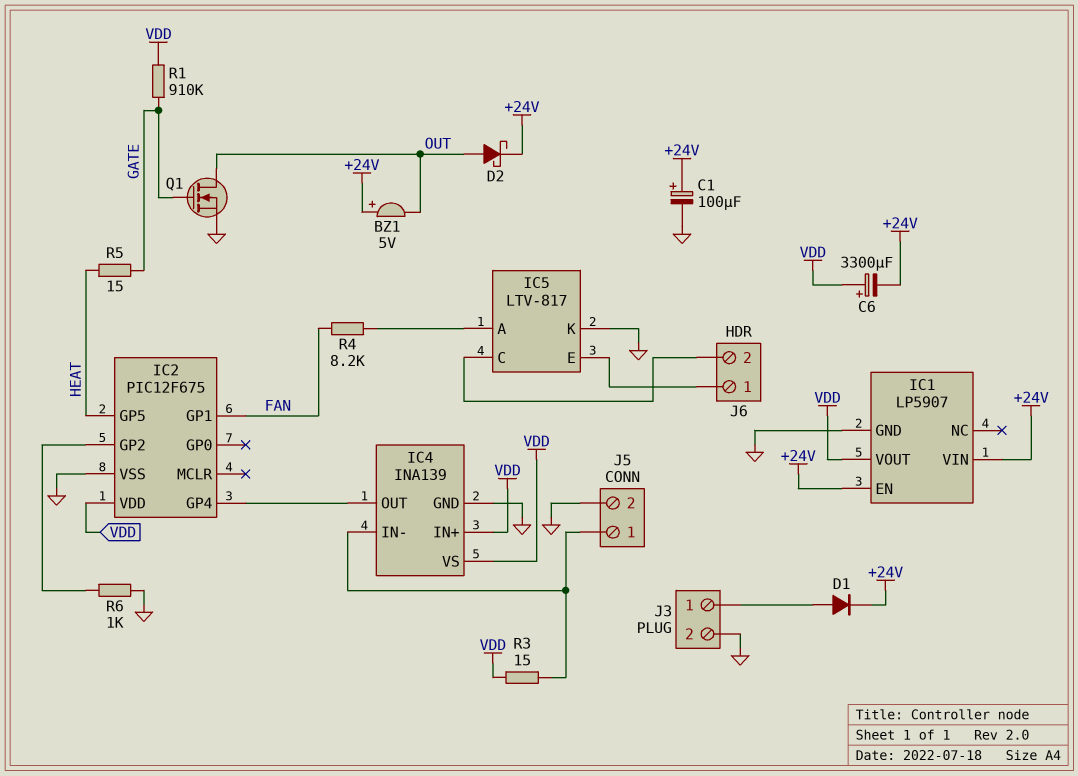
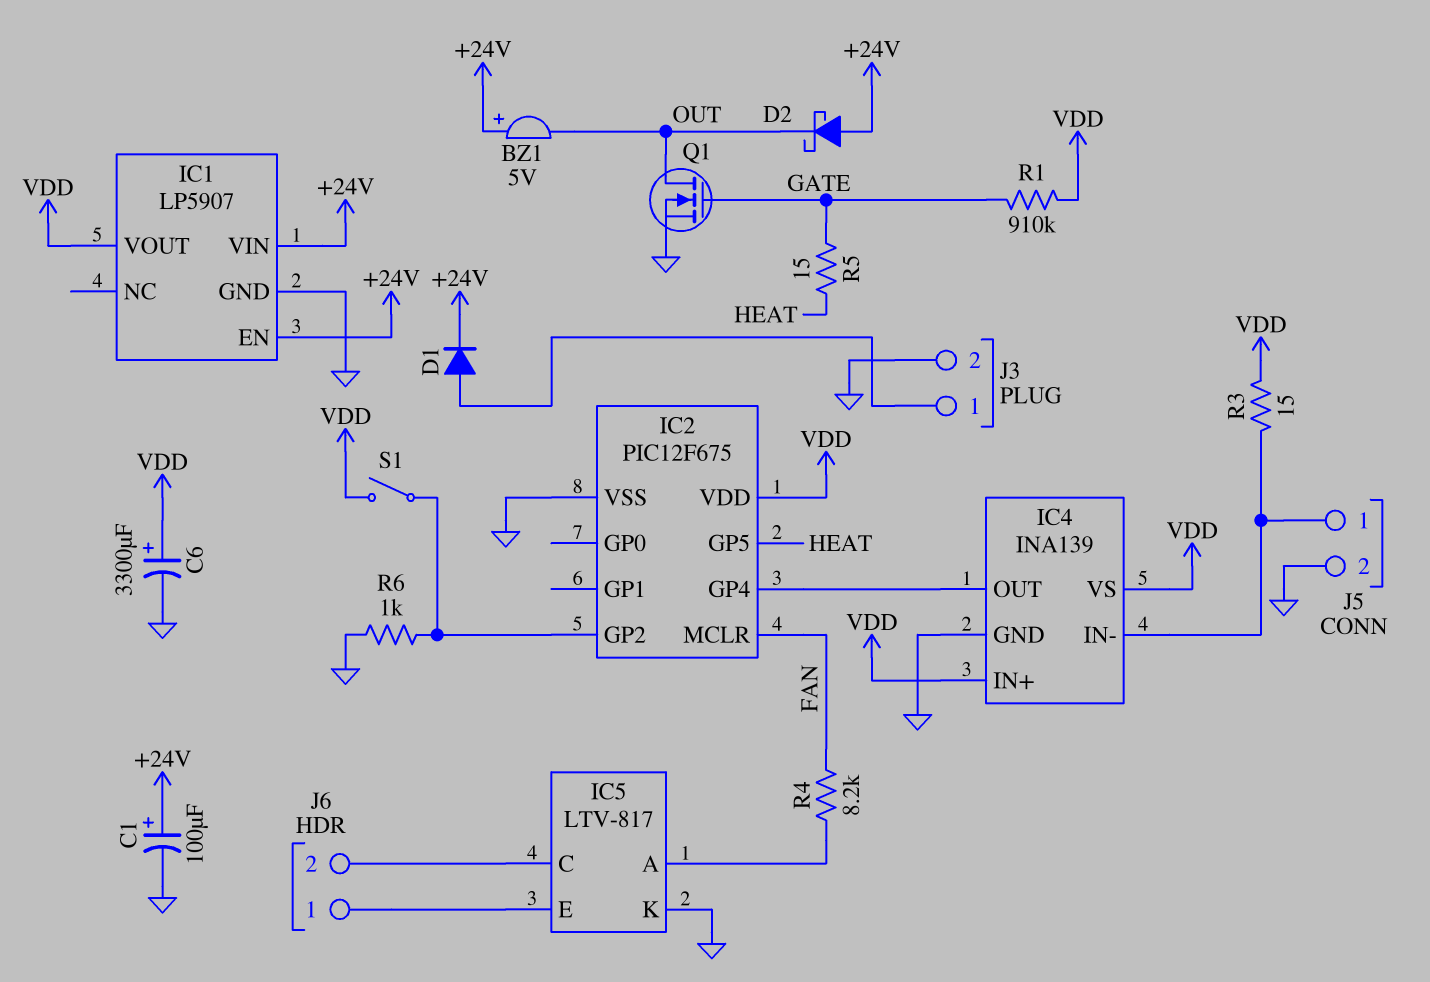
C6: 3300uF (plus VDD, minus +24V) -> 3300uF (plus VDD, minus GND)
D2: schottky (A OUT, K +24V) -> schottky (A +24V, K OUT)
IC2 pin GP1: FAN -> none
IC2 pin MCLR: none -> FAN
S1: none -> switch (IC2/GP2, VDD)

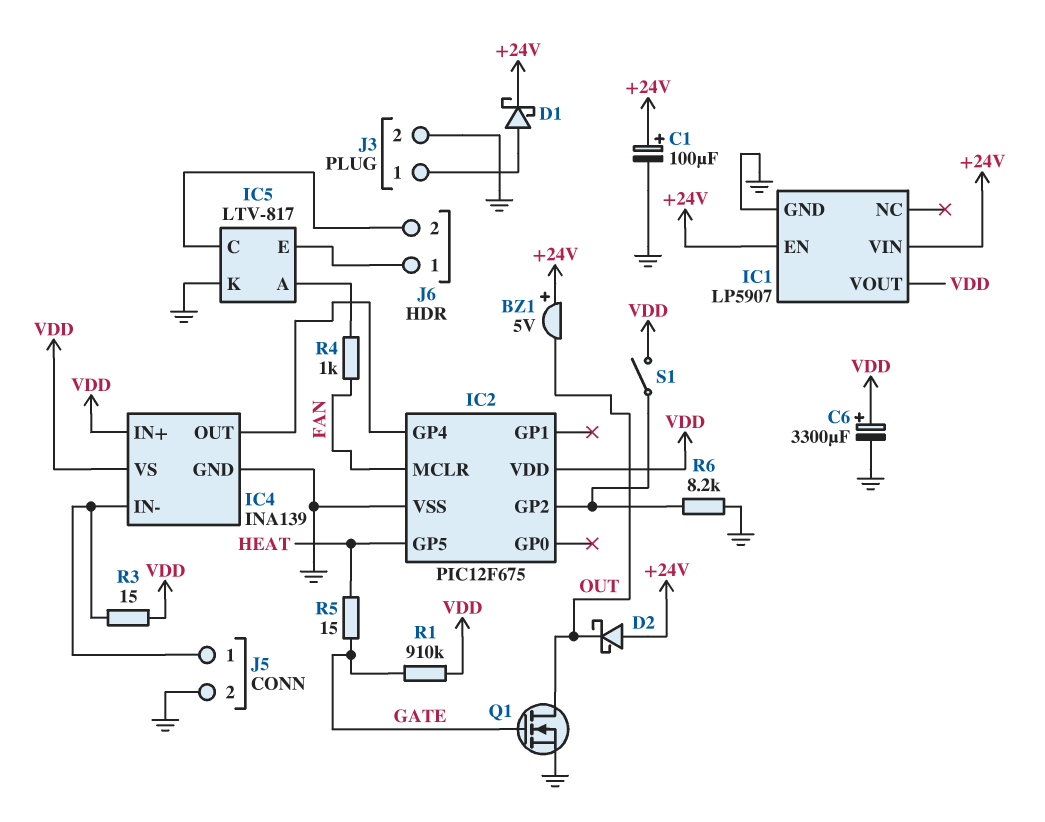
D1: diode (A J3/1, K +24V) -> schottky (A J3/1, K +24V)
R4: 8.2k (FAN, IC5/A) -> 1k (FAN, IC5/A)
R6: 1k (GND, IC2/GP2) -> 8.2k (GND, IC2/GP2)

